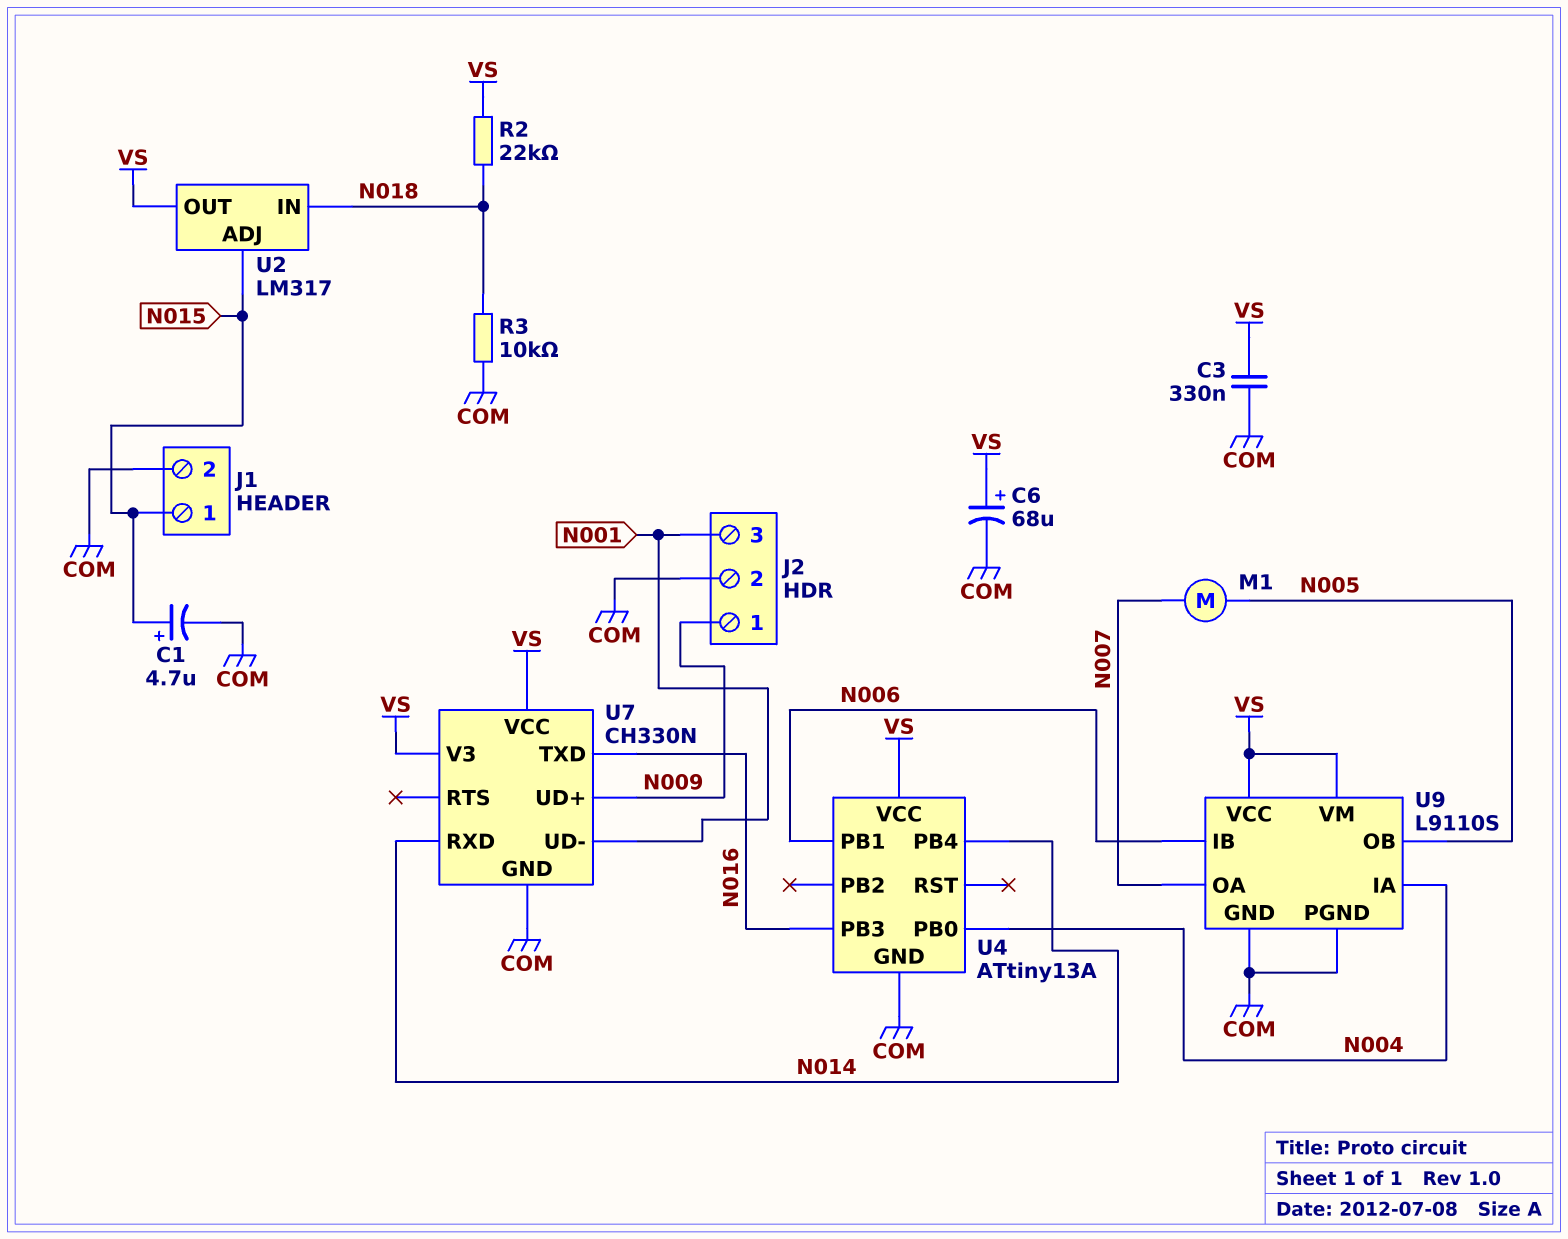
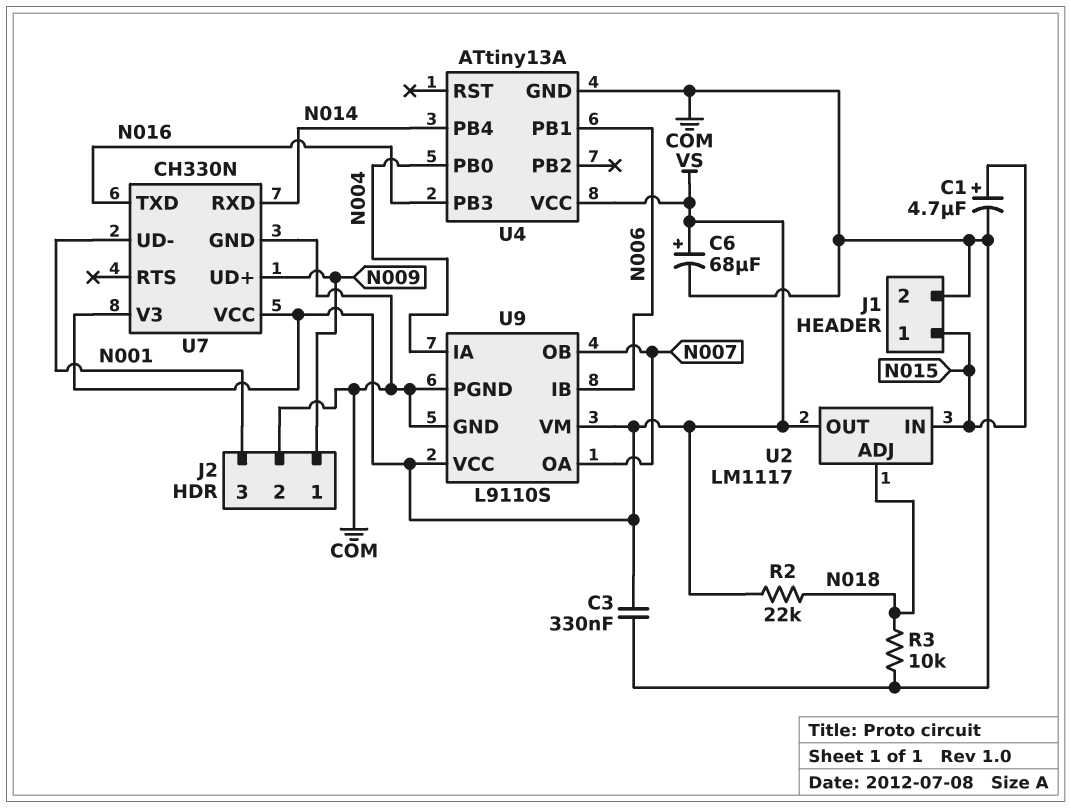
M1: motor (N005, N007) -> none
U2: LM317 -> LM1117
U2 pin ADJ: N015 -> N018
U2 pin IN: N018 -> N015
U9 pin OB: N005 -> N007

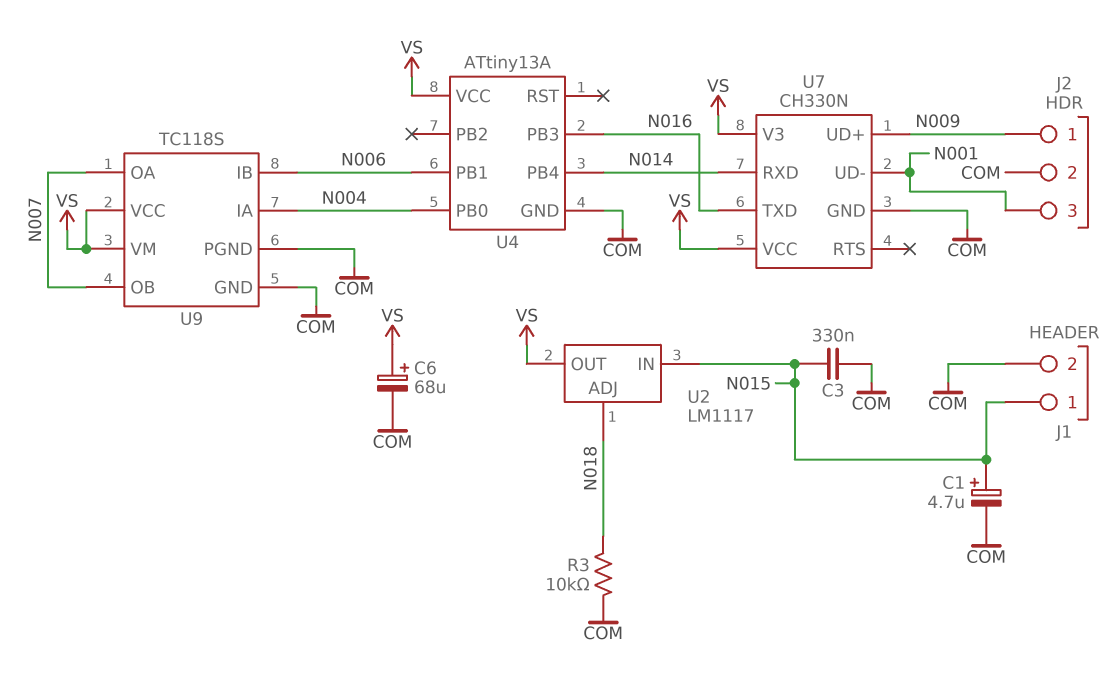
C3: 330nF (COM, VS) -> 330nF (COM, N015)
R2: 22k (N018, VS) -> none
U9: L9110S -> TC118S

